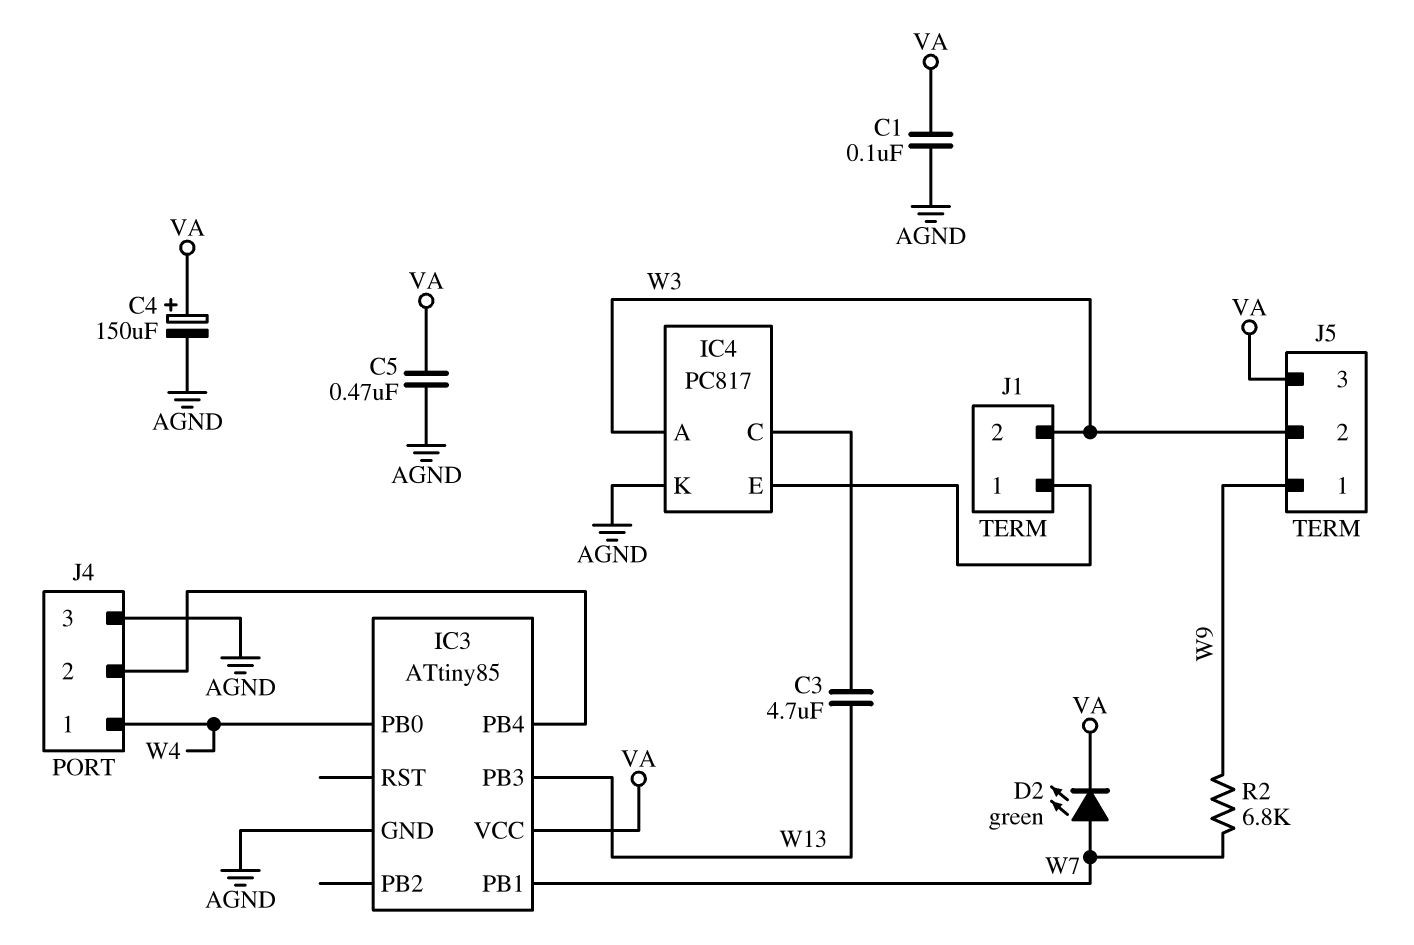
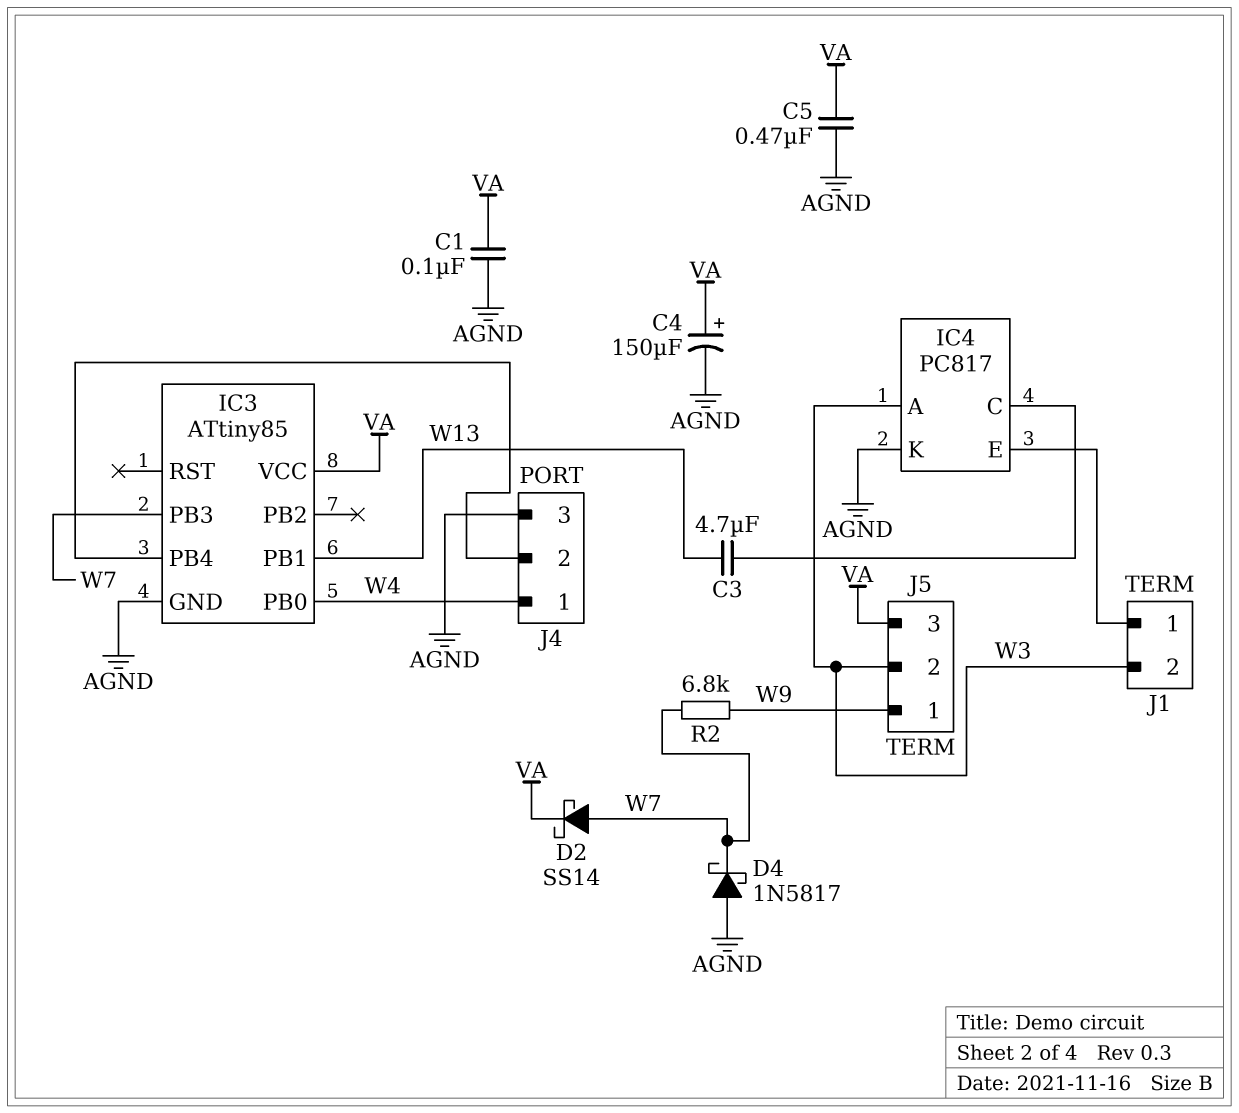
D2: LED green (A W7, K VA) -> schottky SS14 (A W7, K VA)
D4: none -> schottky 1N5817 (A AGND, K W7)
IC3 pin PB1: W7 -> W13
IC3 pin PB3: W13 -> W7

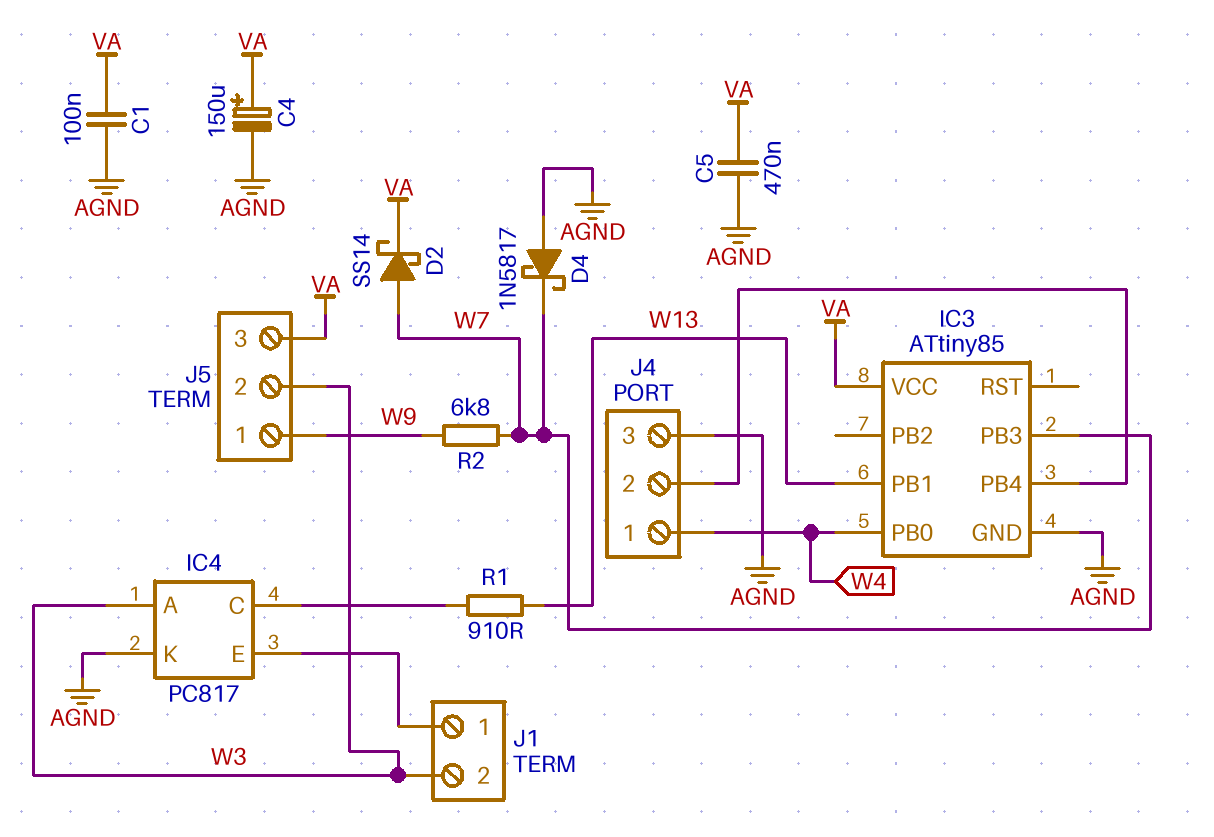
C3: 4.7uF (IC4/C, W13) -> none
R1: none -> 910 (IC4/C, W13)

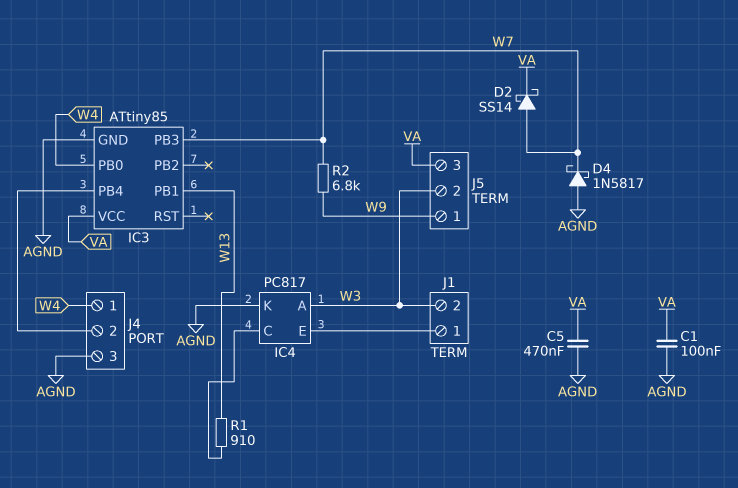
C4: 150uF (plus VA, minus AGND) -> none

